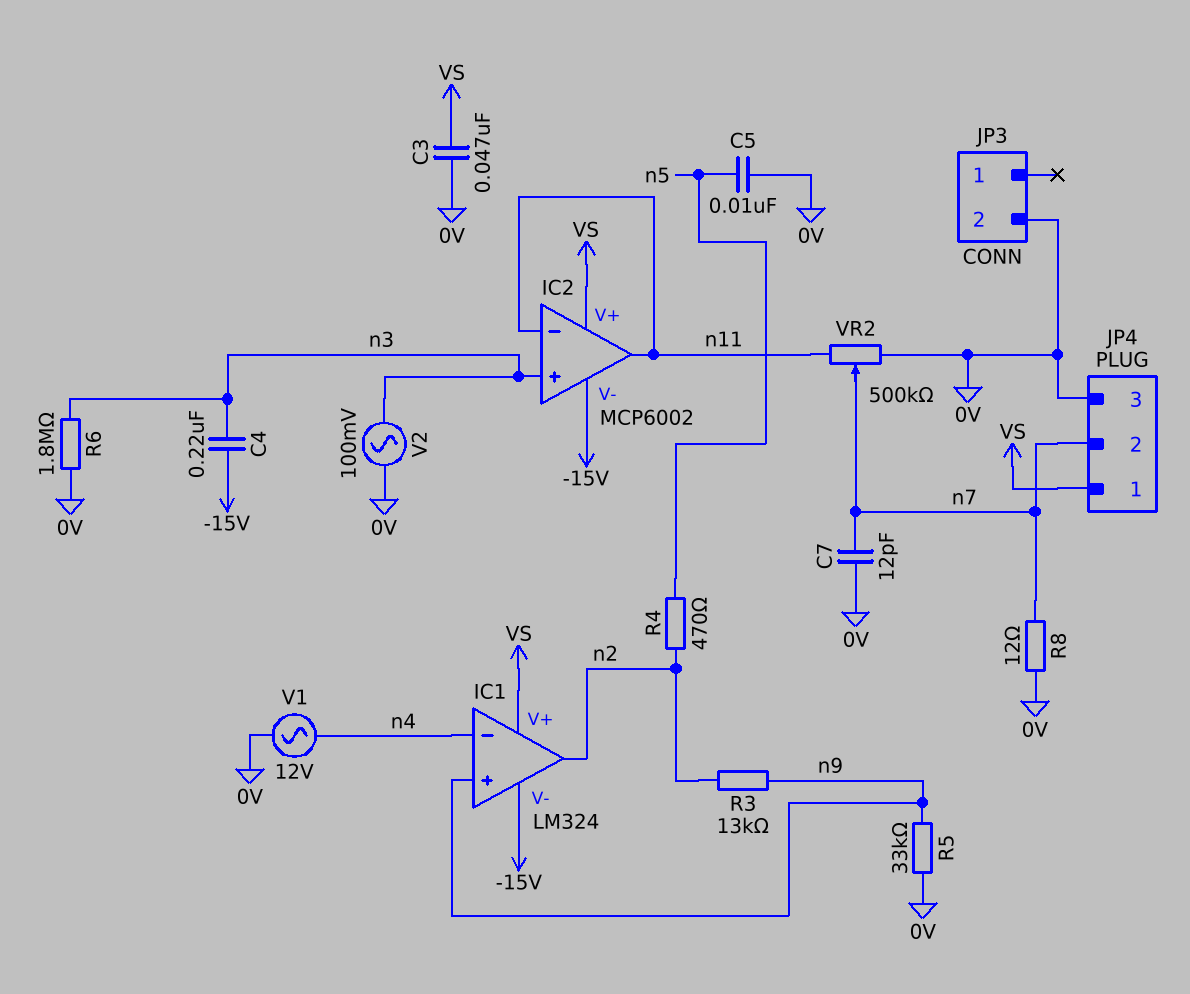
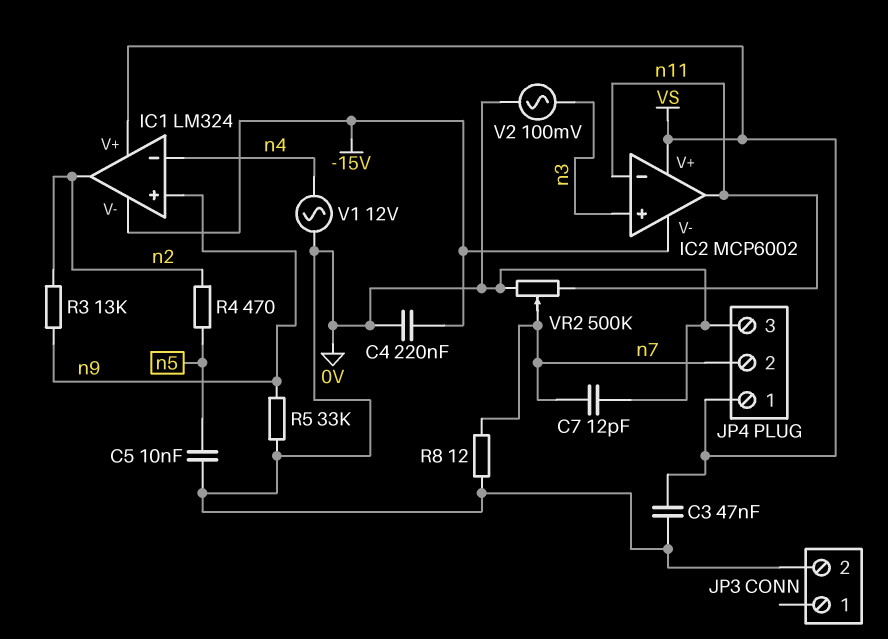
C4: 220nF (-15V, n3) -> 220nF (-15V, 0V)
R6: 1.8M (0V, n3) -> none

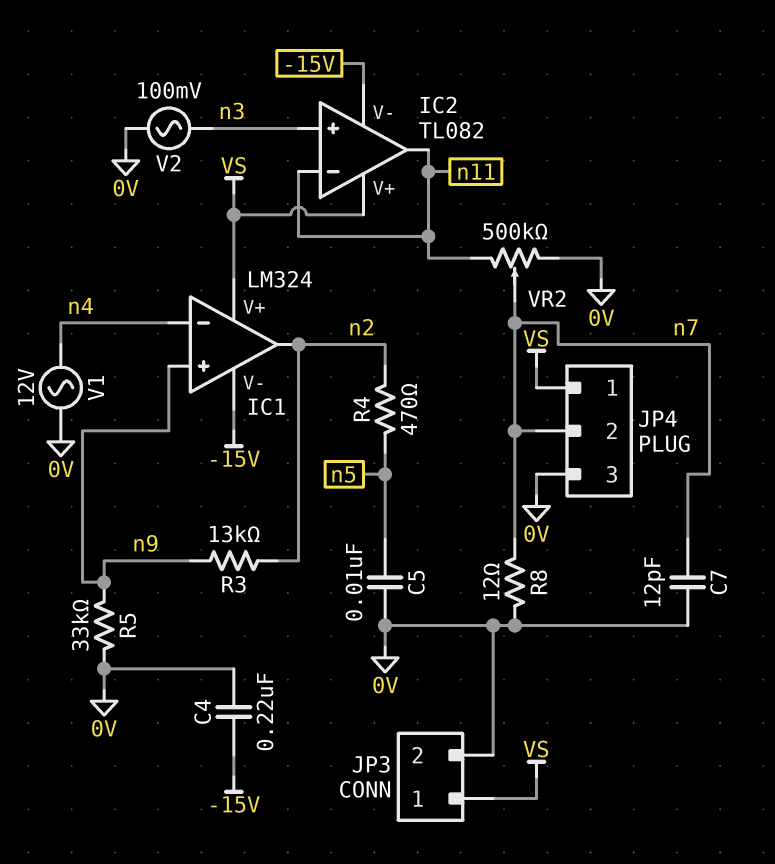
C3: 47nF (0V, VS) -> none
IC2: MCP6002 -> TL082
JP3 pin 1: none -> VS

